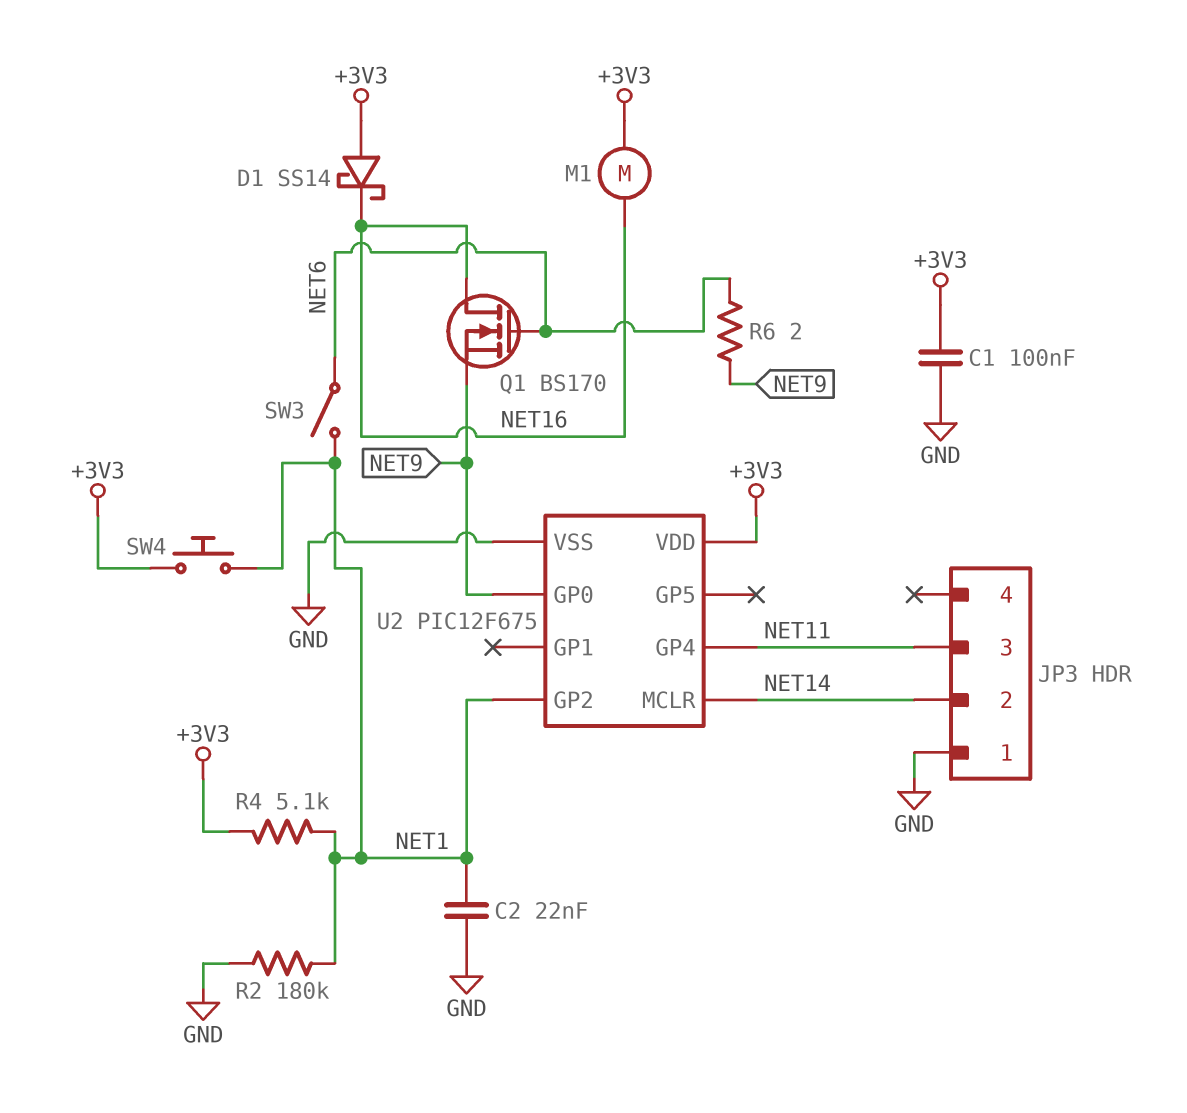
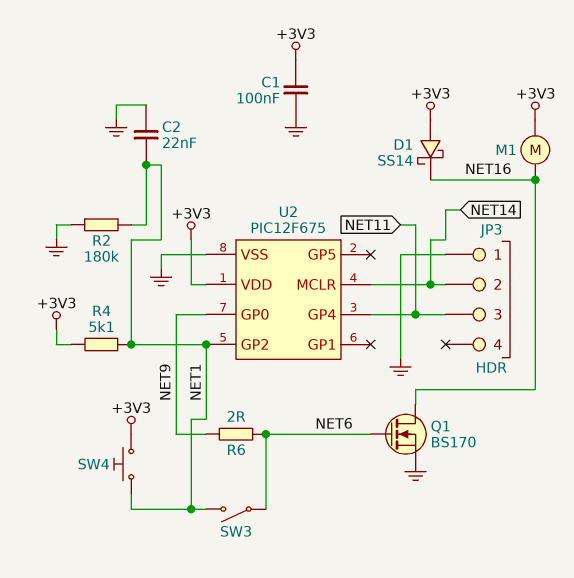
Q1: NMOS BS170 (G NET6, D NET16, S NET9) -> NMOS BS170 (G NET6, D NET16, S GND)

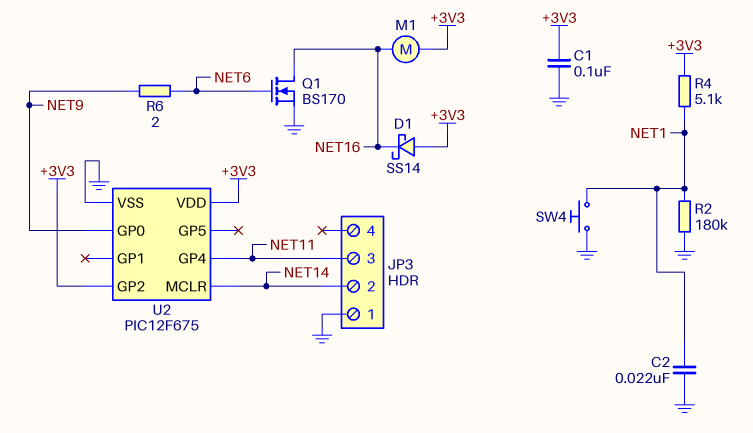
SW3: switch (NET1, NET6) -> none
SW4: button (+3V3, NET1) -> button (GND, NET1)
U2 pin GP2: NET1 -> +3V3

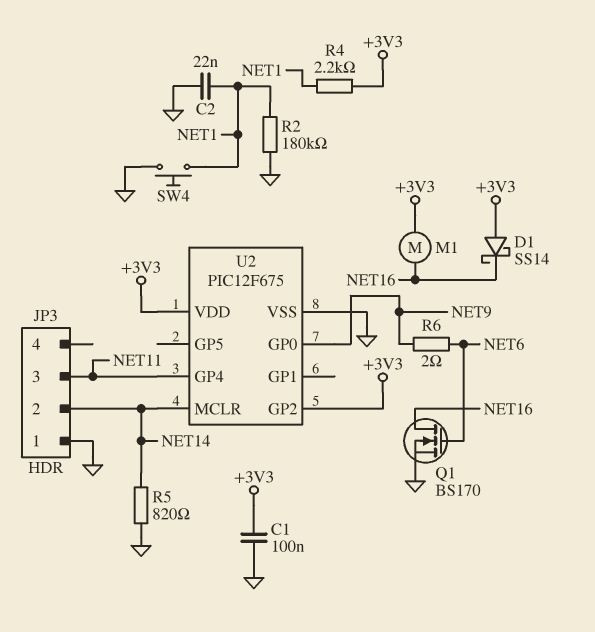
R4: 5.1k (+3V3, NET1) -> 2.2k (+3V3, NET1)
R5: none -> 820 (GND, NET14)

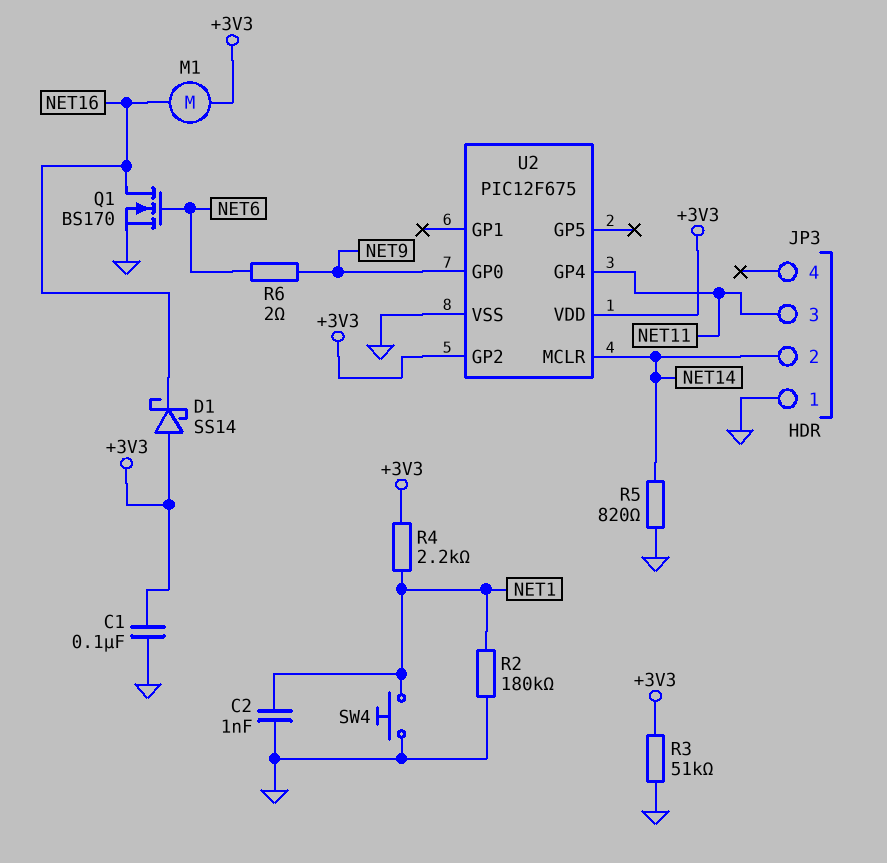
C2: 22nF (GND, NET1) -> 1nF (GND, NET1)
R3: none -> 51k (+3V3, GND)

